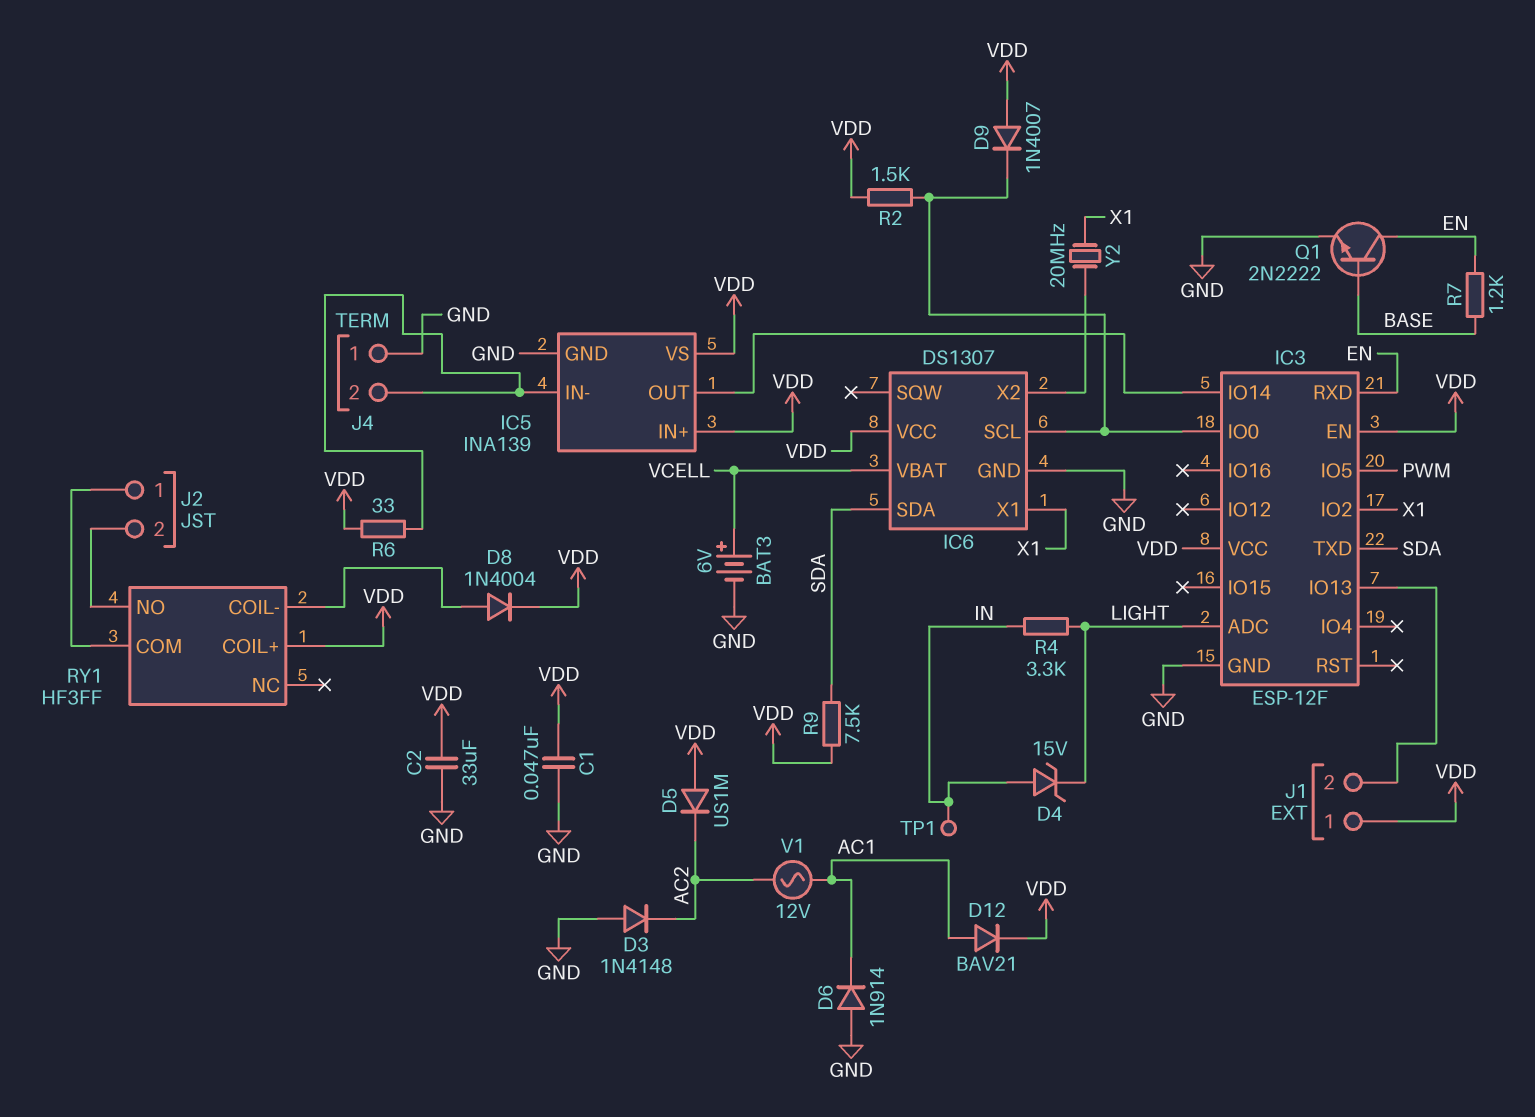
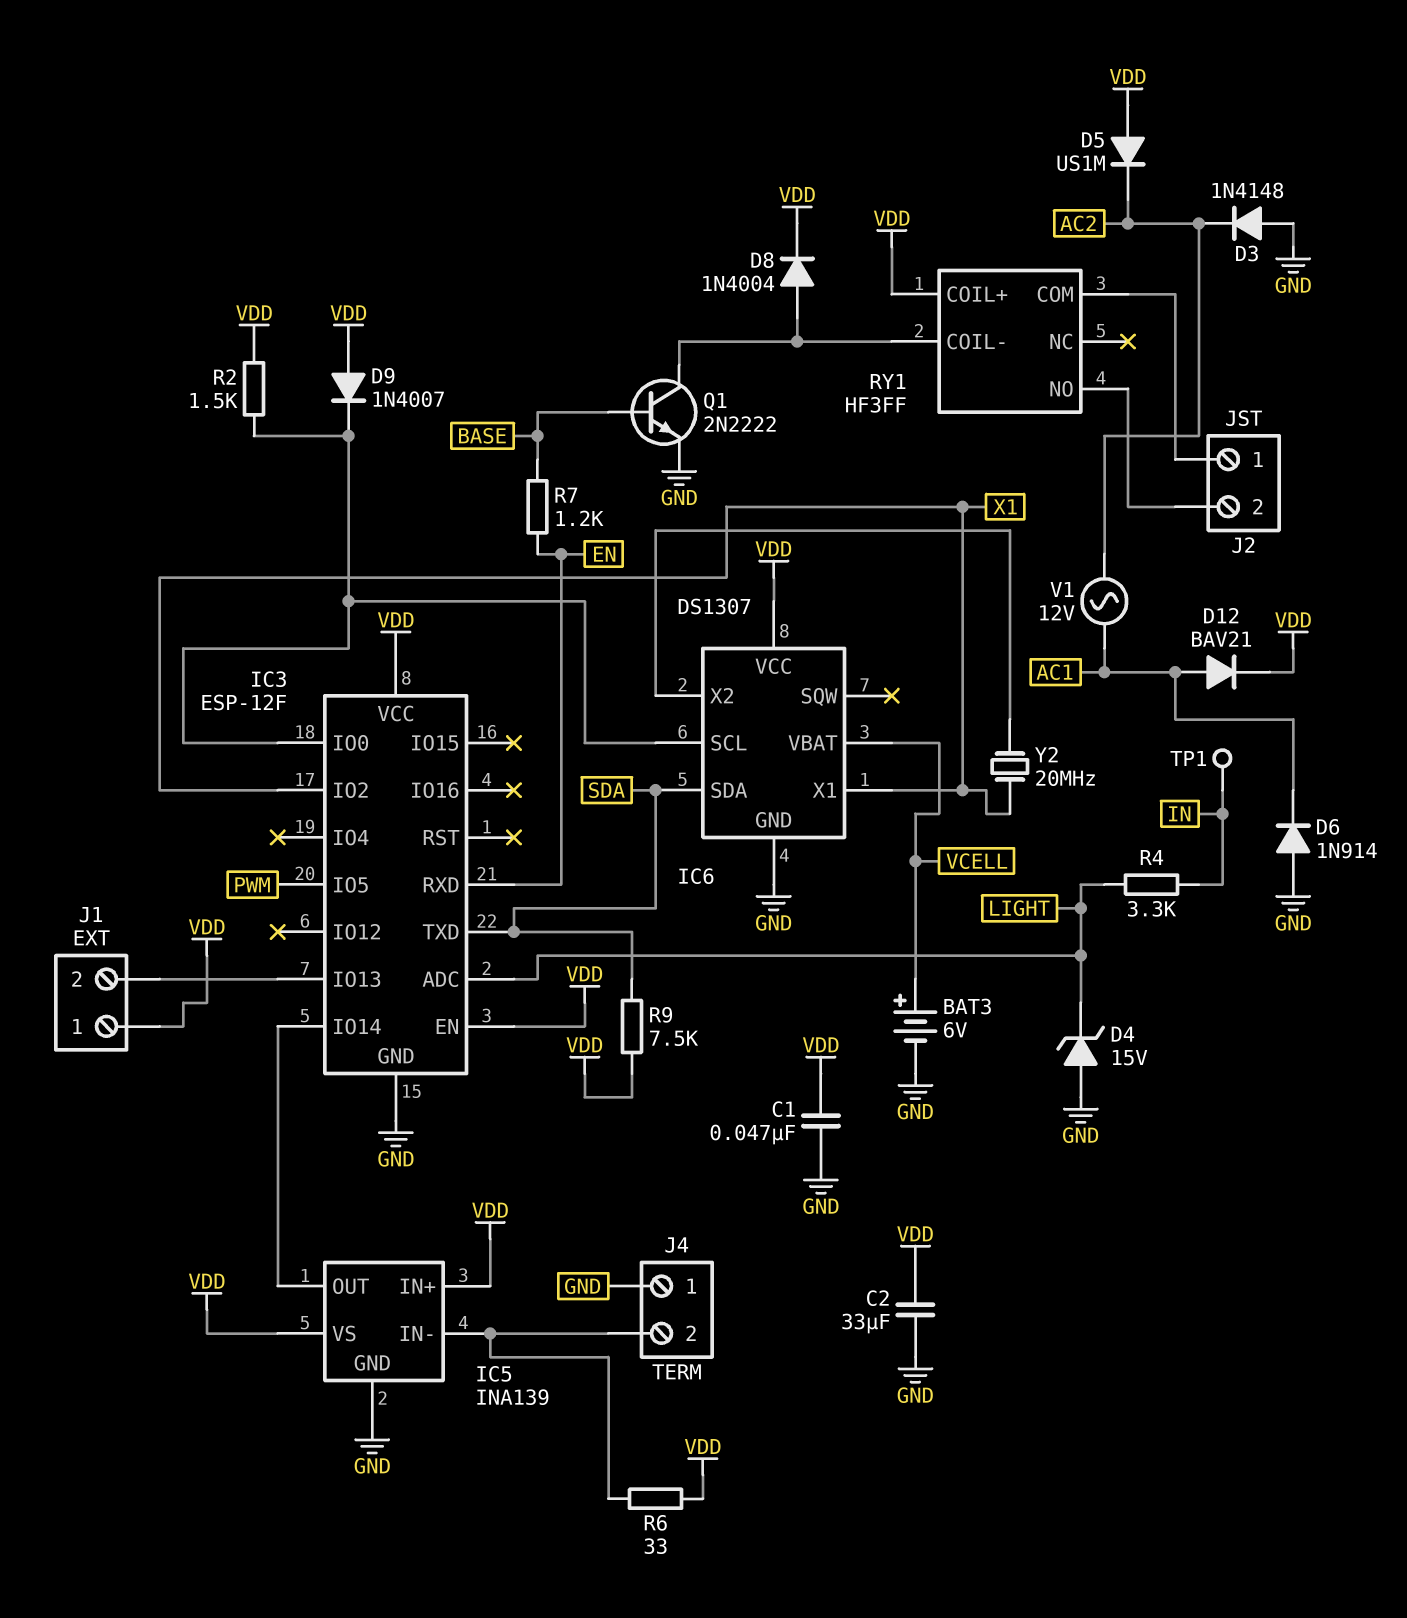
D4: zener 15V (A IN, K LIGHT) -> zener 15V (A GND, K LIGHT)
Q1: NPN 2N2222 (B BASE, C EN, E GND) -> NPN 2N2222 (B BASE, C RY1/COIL-, E GND)

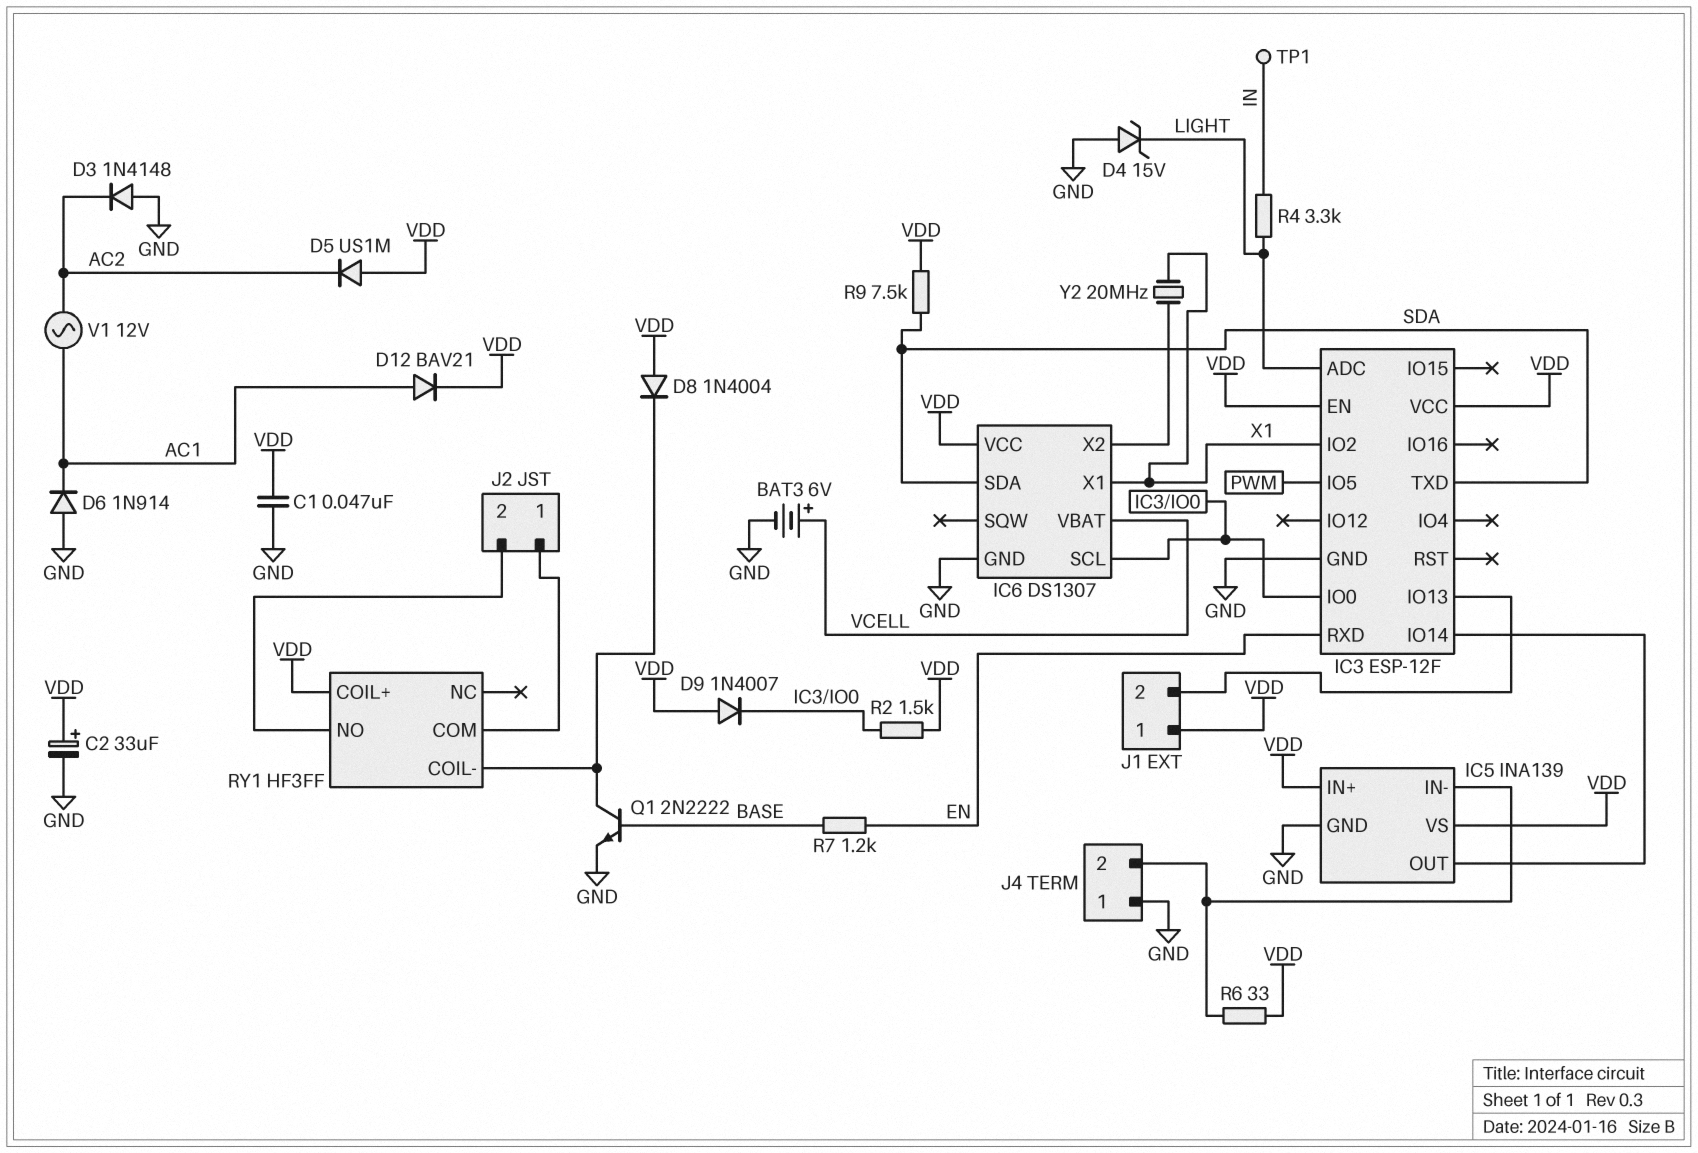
C2: 33uF (GND, VDD) -> 33uF (plus VDD, minus GND)
D8: diode 1N4004 (A RY1/COIL-, K VDD) -> diode 1N4004 (A VDD, K RY1/COIL-)

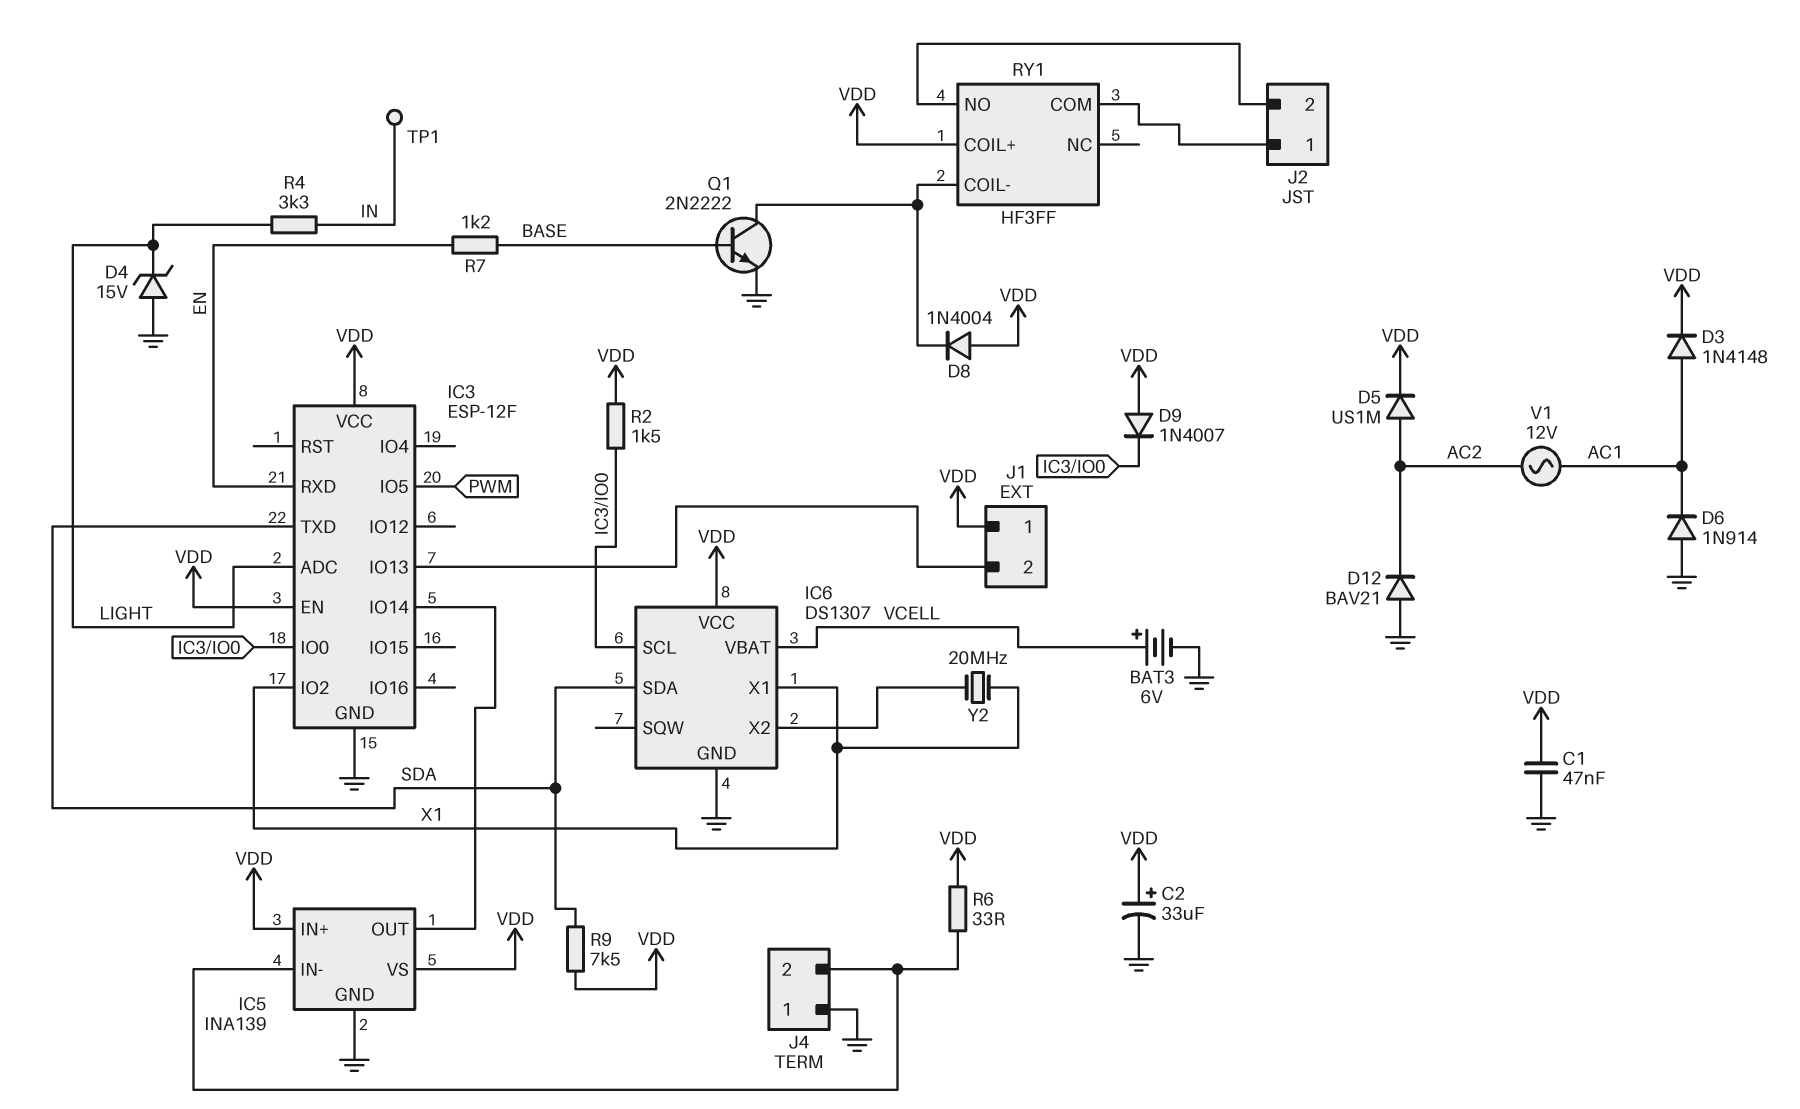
D3: diode 1N4148 (A GND, K AC2) -> diode 1N4148 (A AC1, K VDD)
D5: diode US1M (A VDD, K AC2) -> diode US1M (A AC2, K VDD)
D12: diode BAV21 (A AC1, K VDD) -> diode BAV21 (A GND, K AC2)

